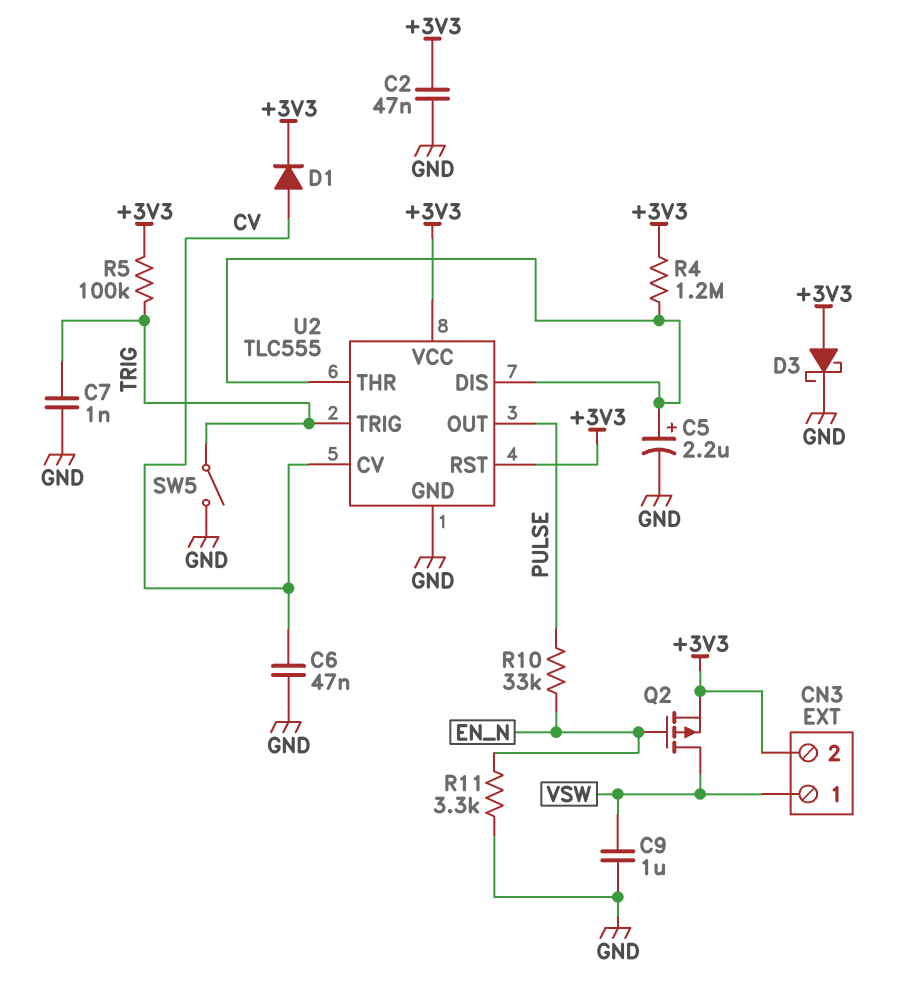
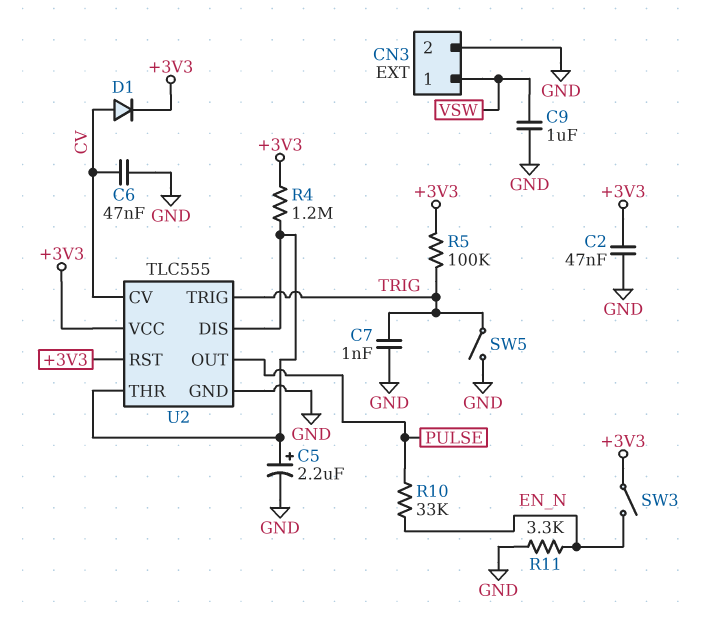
CN3 pin 2: +3V3 -> GND
D3: schottky (A +3V3, K GND) -> none
Q2: PMOS (G EN_N, D VSW, S +3V3) -> none
SW3: none -> switch (+3V3, EN_N)

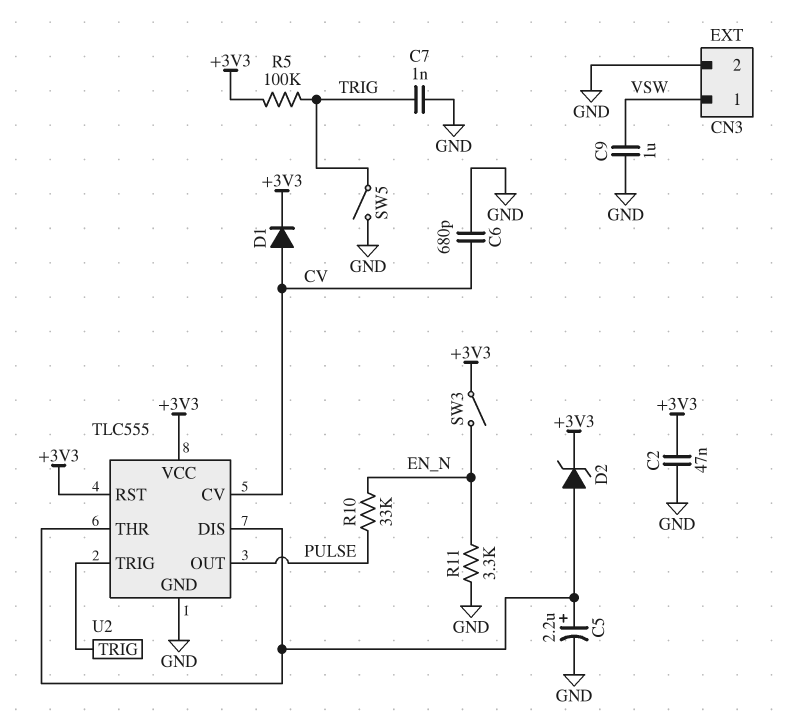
C6: 47nF (CV, GND) -> 680pF (CV, GND)
D2: none -> zener (A U2/DIS, K +3V3)
R4: 1.2M (+3V3, U2/DIS) -> none

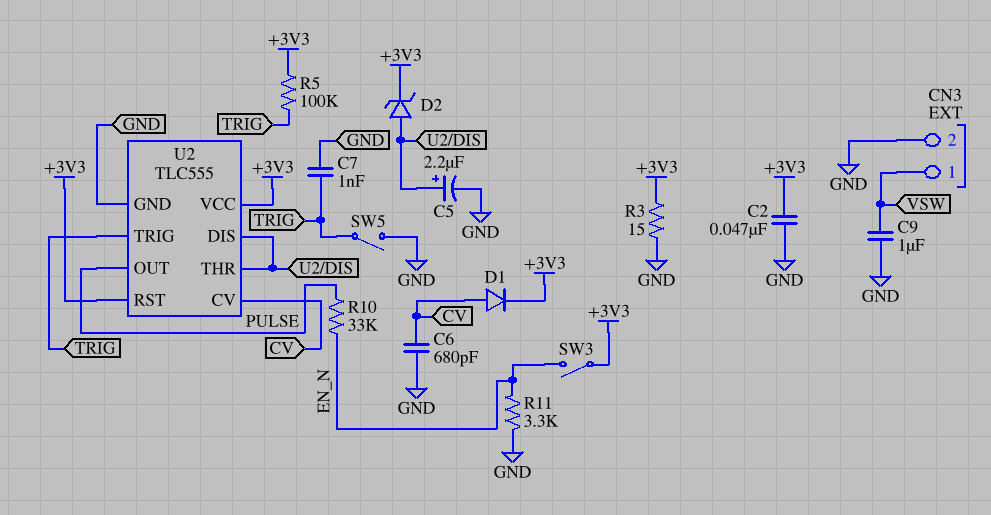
R3: none -> 15 (+3V3, GND)

